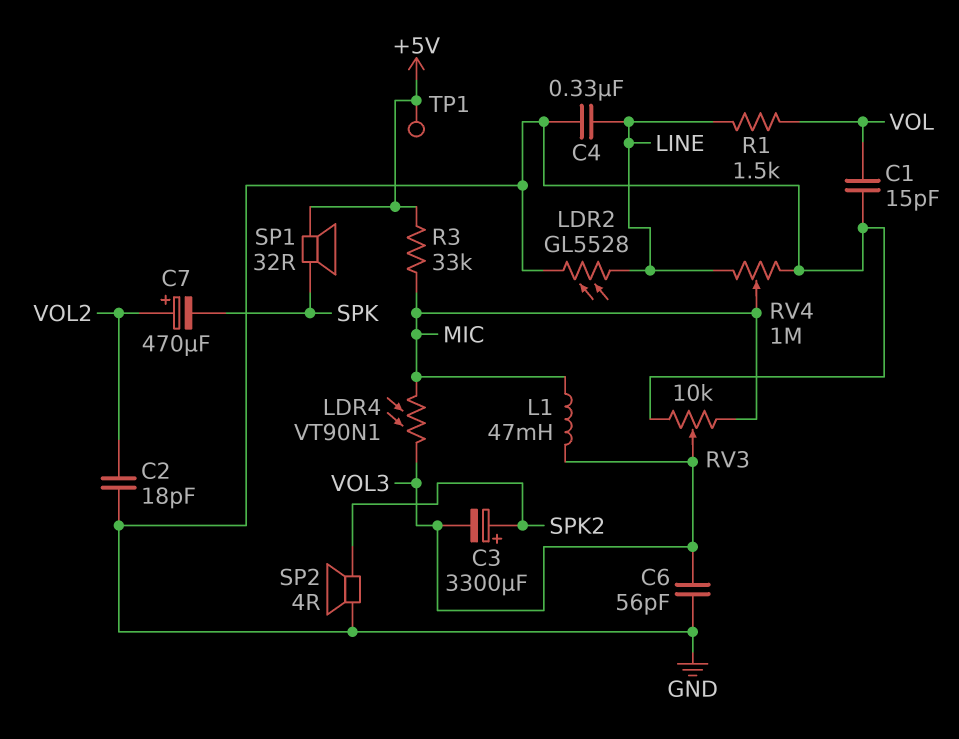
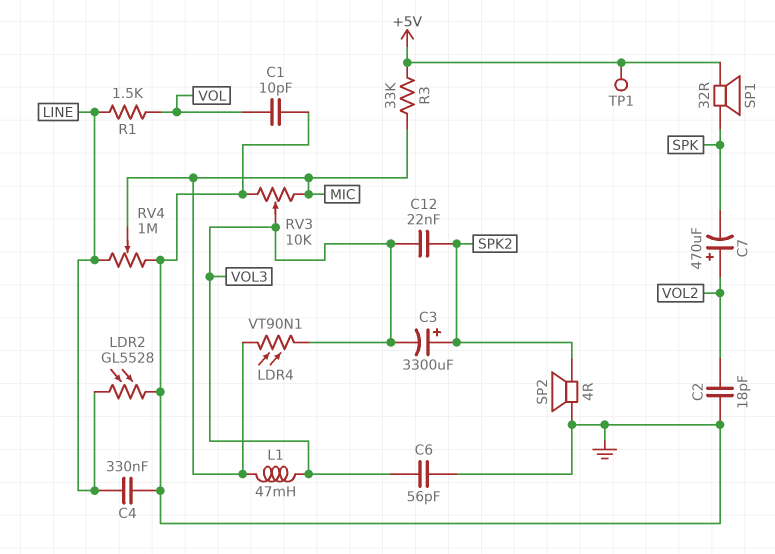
C1: 15pF (GND, VOL) -> 10pF (GND, VOL)
C12: none -> 22nF (SPK2, VOL3)

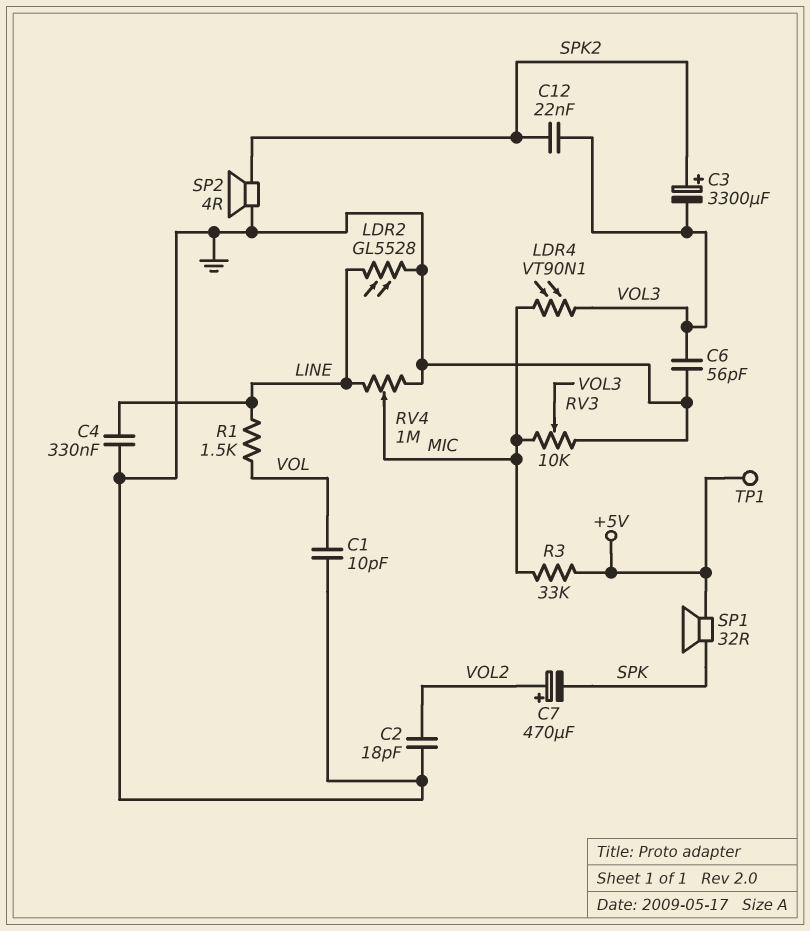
L1: 47mH (MIC, VOL3) -> none

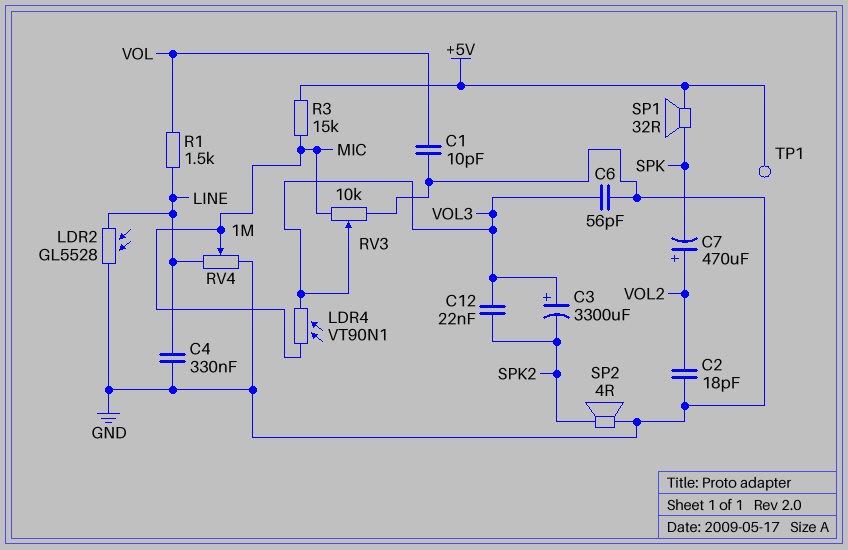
C3: 3300uF (plus SPK2, minus VOL3) -> 3300uF (plus VOL3, minus SPK2)
R3: 33k (+5V, MIC) -> 15k (+5V, MIC)

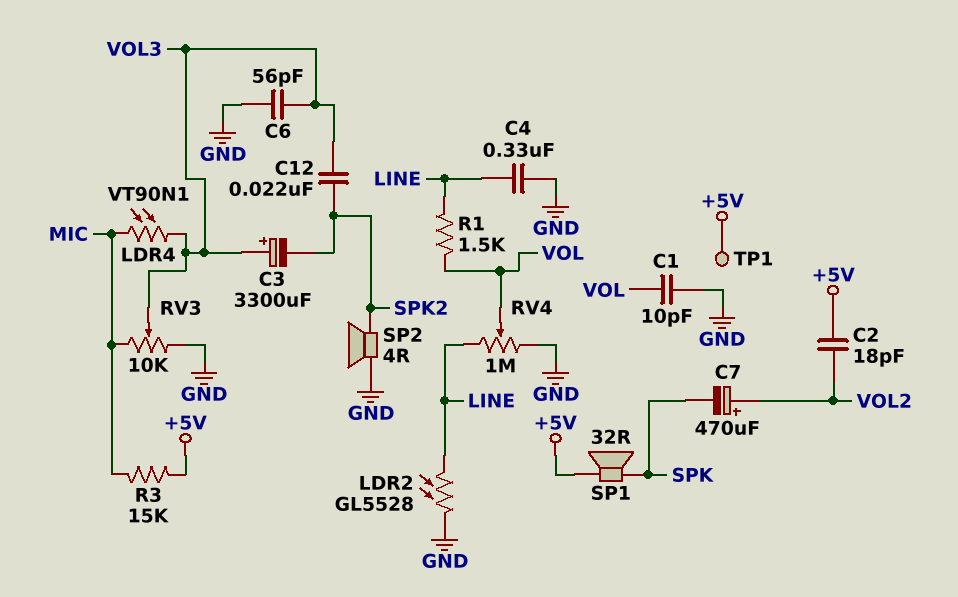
C2: 18pF (GND, VOL2) -> 18pF (+5V, VOL2)
RV4: 1M (GND, LINE, wiper MIC) -> 1M (GND, LINE, wiper VOL)

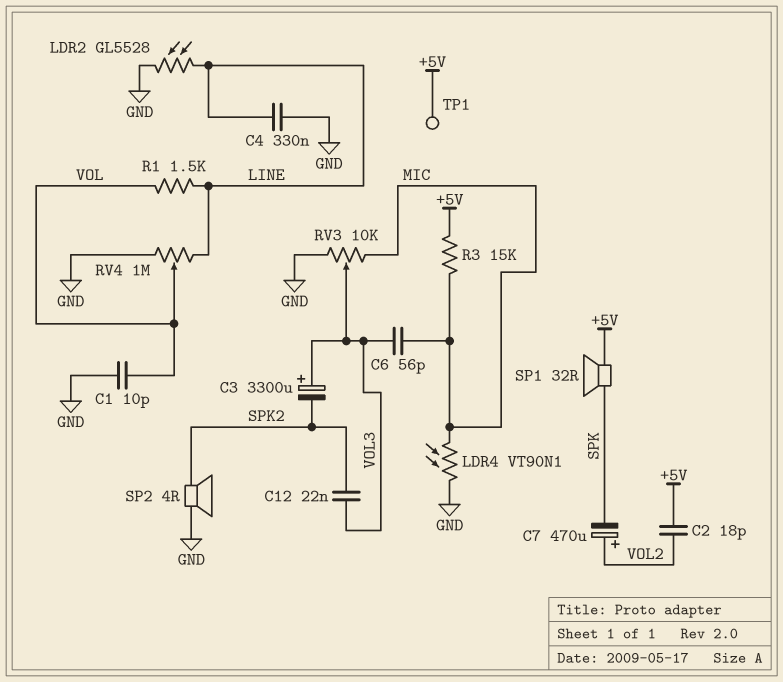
C6: 56pF (GND, VOL3) -> 56pF (MIC, VOL3)
LDR4: VT90N1 (MIC, VOL3) -> VT90N1 (GND, MIC)

